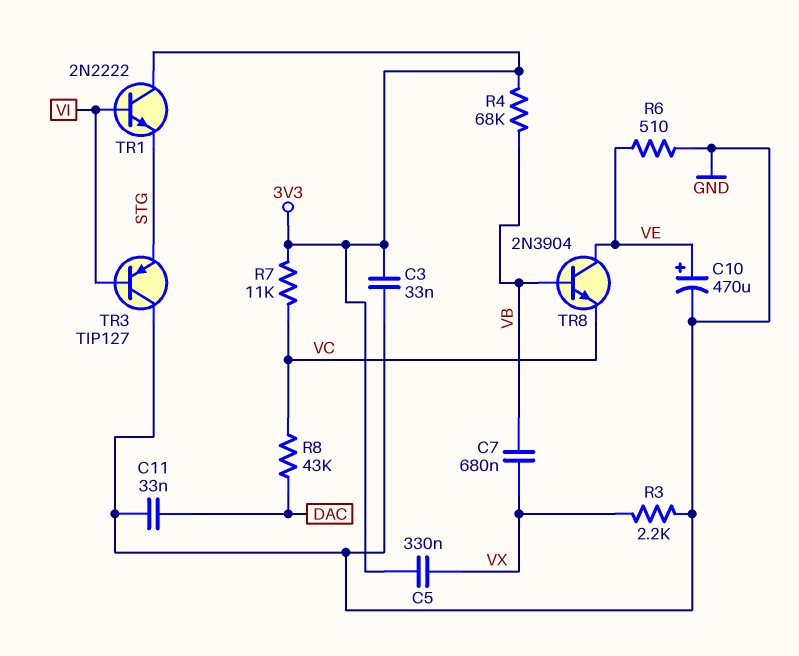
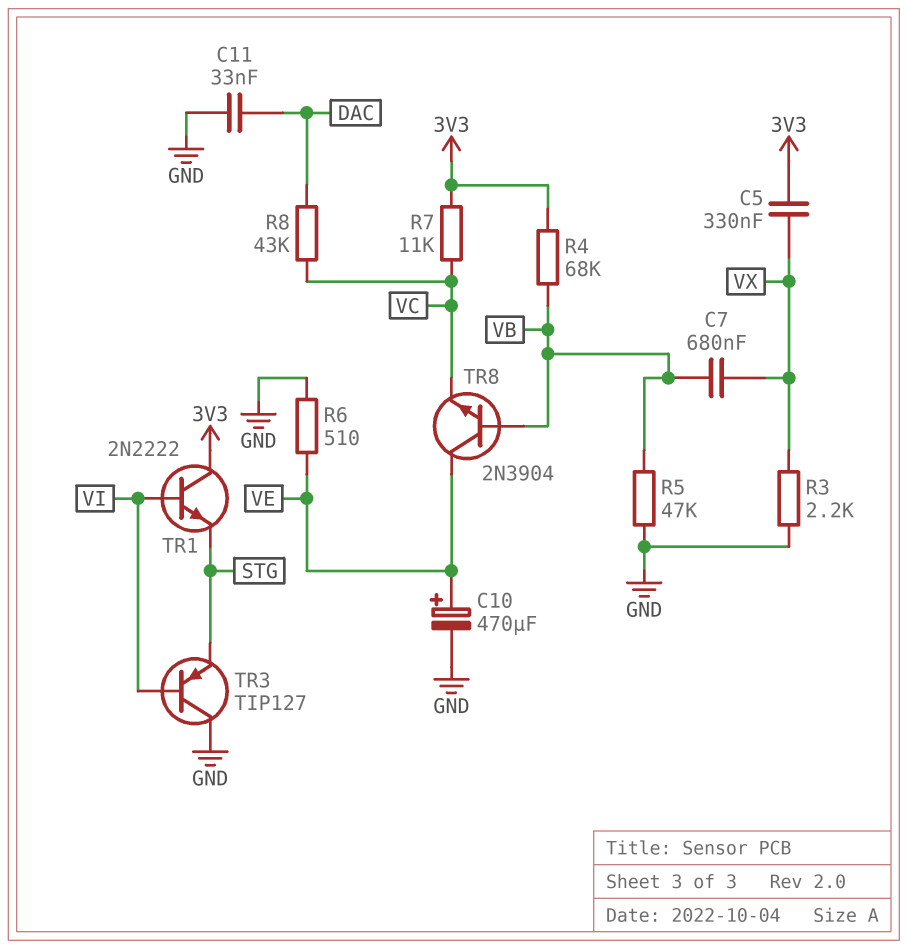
C3: 33nF (3V3, GND) -> none
R5: none -> 47k (GND, VB)

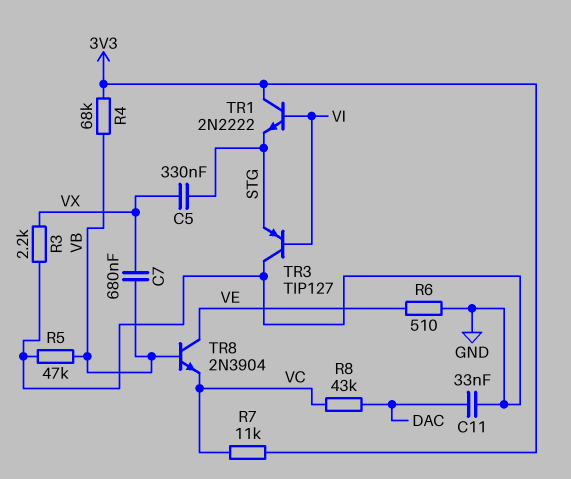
C5: 330nF (3V3, VX) -> 330nF (STG, VX)
C10: 470uF (plus VE, minus GND) -> none

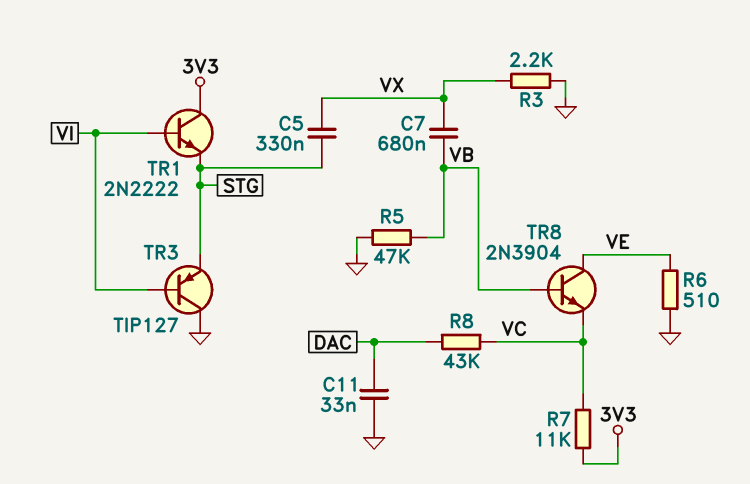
R4: 68k (3V3, VB) -> none

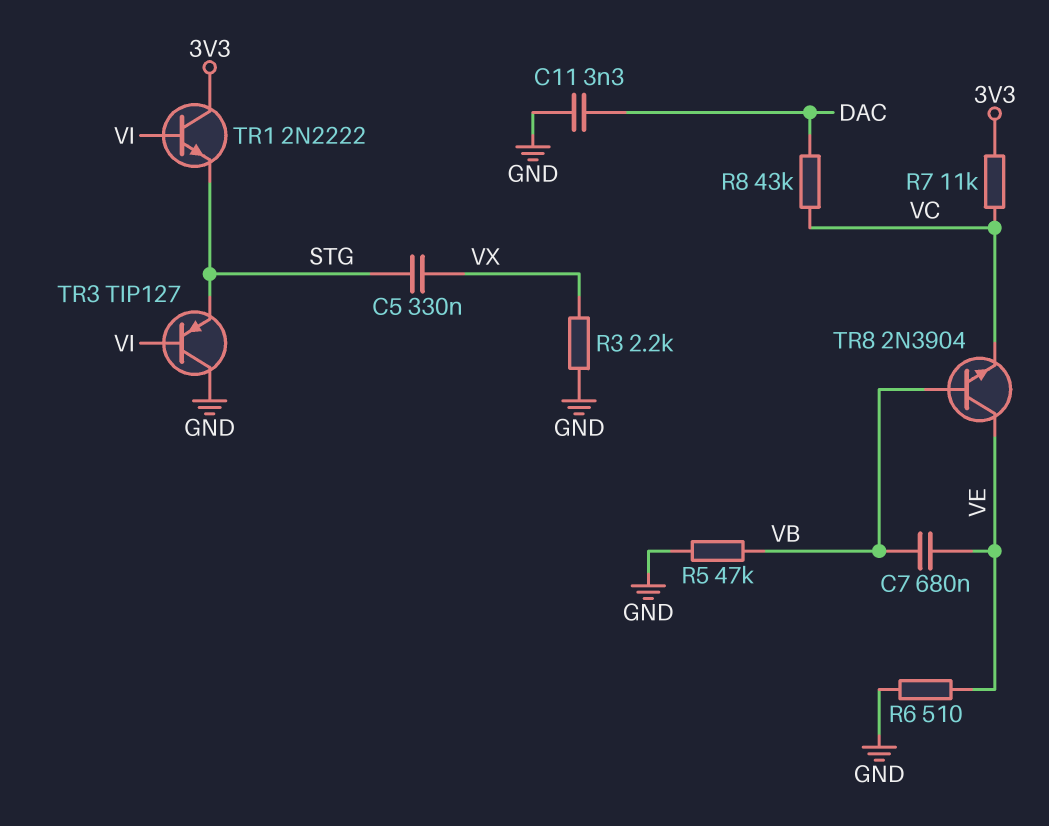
C7: 680nF (VB, VX) -> 680nF (VB, VE)
C11: 33nF (DAC, GND) -> 3.3nF (DAC, GND)

